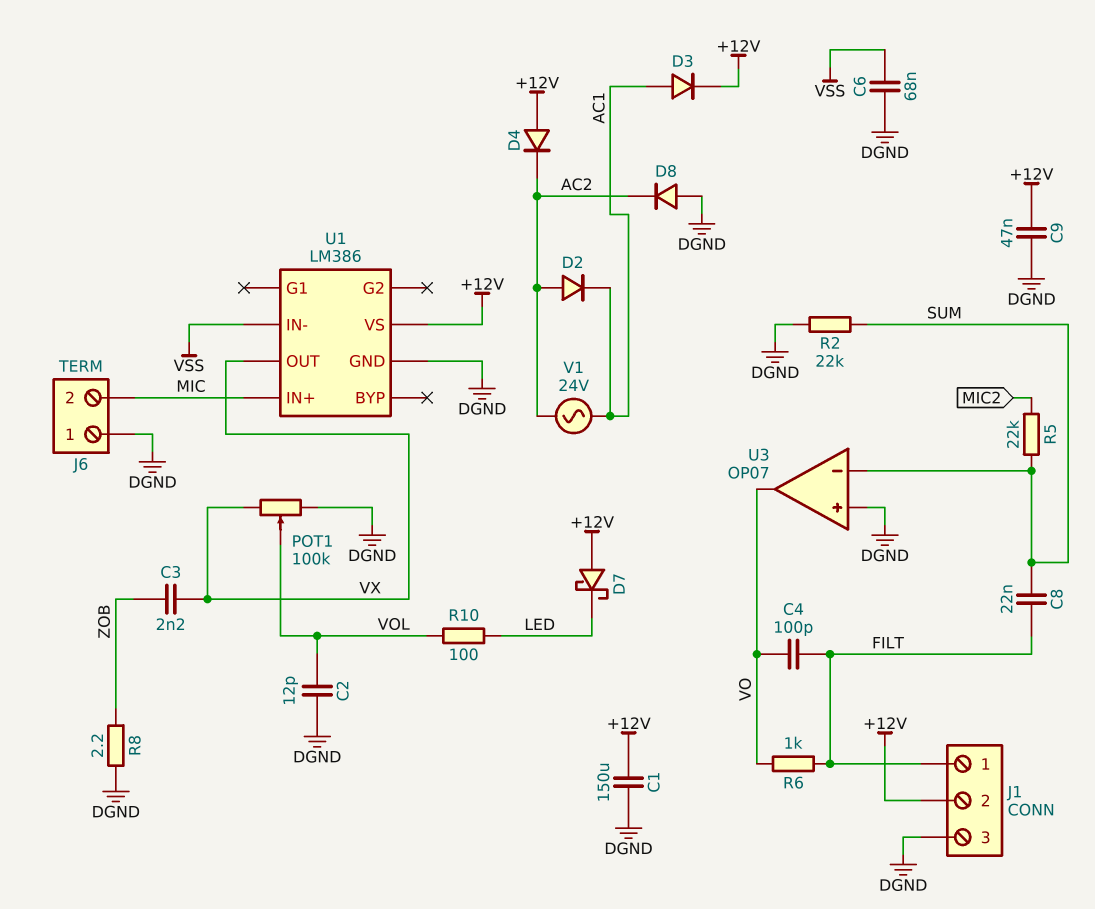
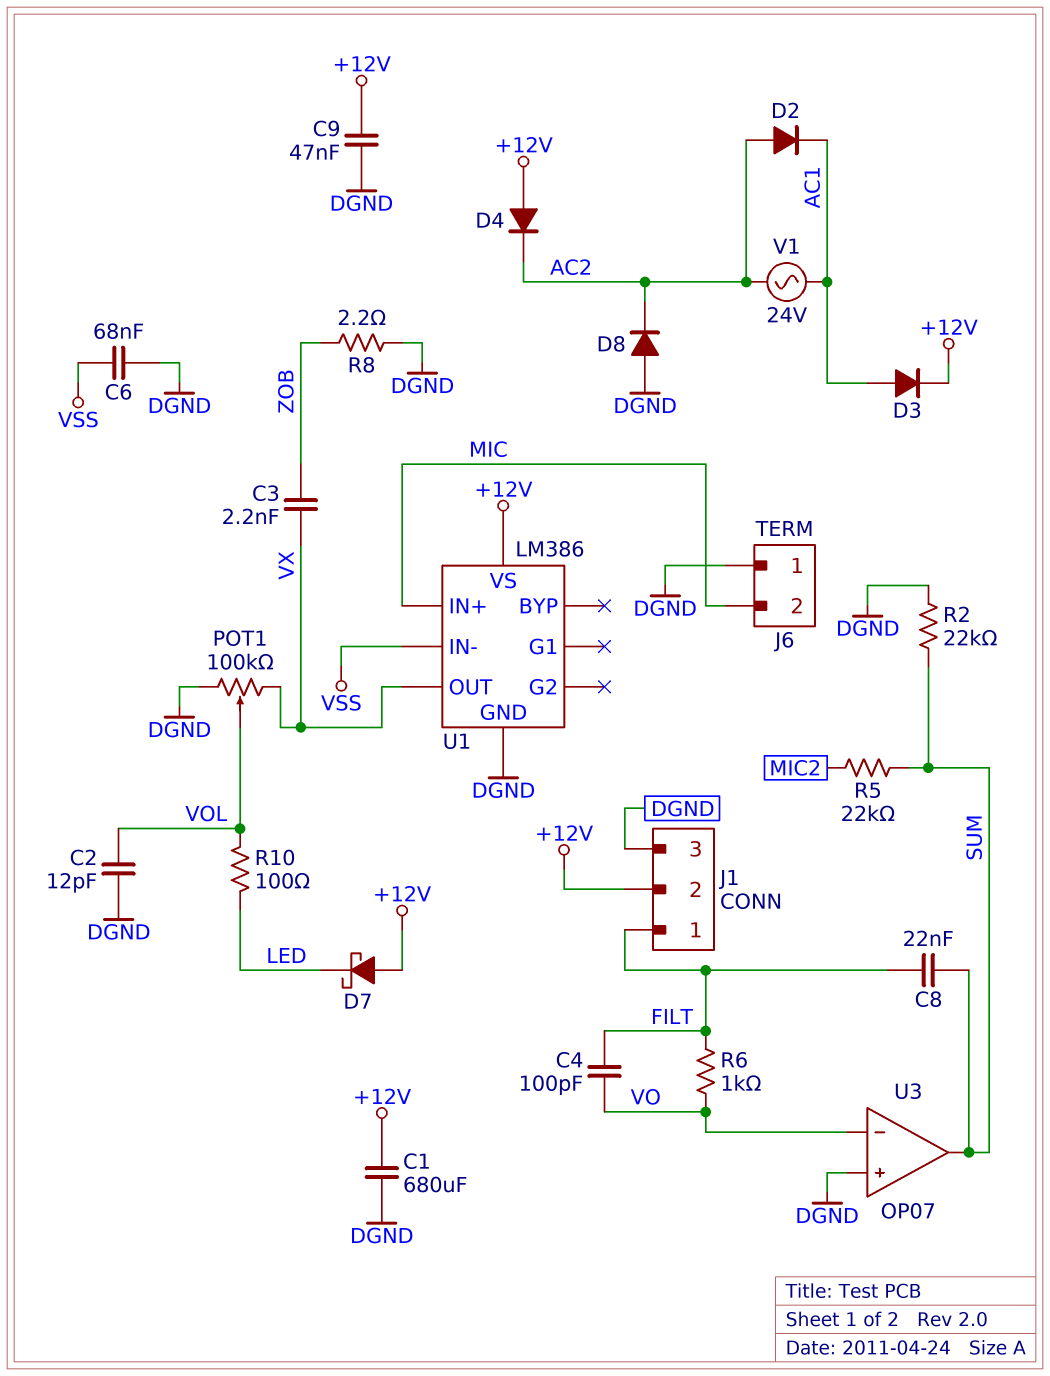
C1: 150uF (+12V, DGND) -> 680uF (+12V, DGND)
U3 pin in-: SUM -> VO
U3 pin out: VO -> SUM

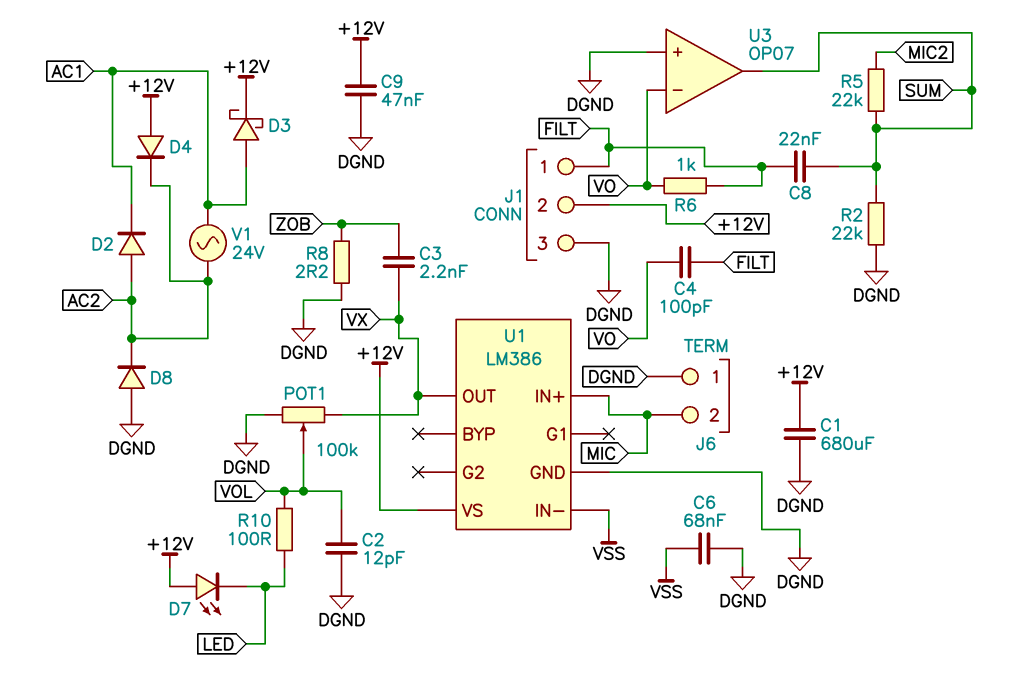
D3: diode (A AC1, K +12V) -> schottky (A AC1, K +12V)
D7: schottky (A +12V, K LED) -> LED (A +12V, K LED)

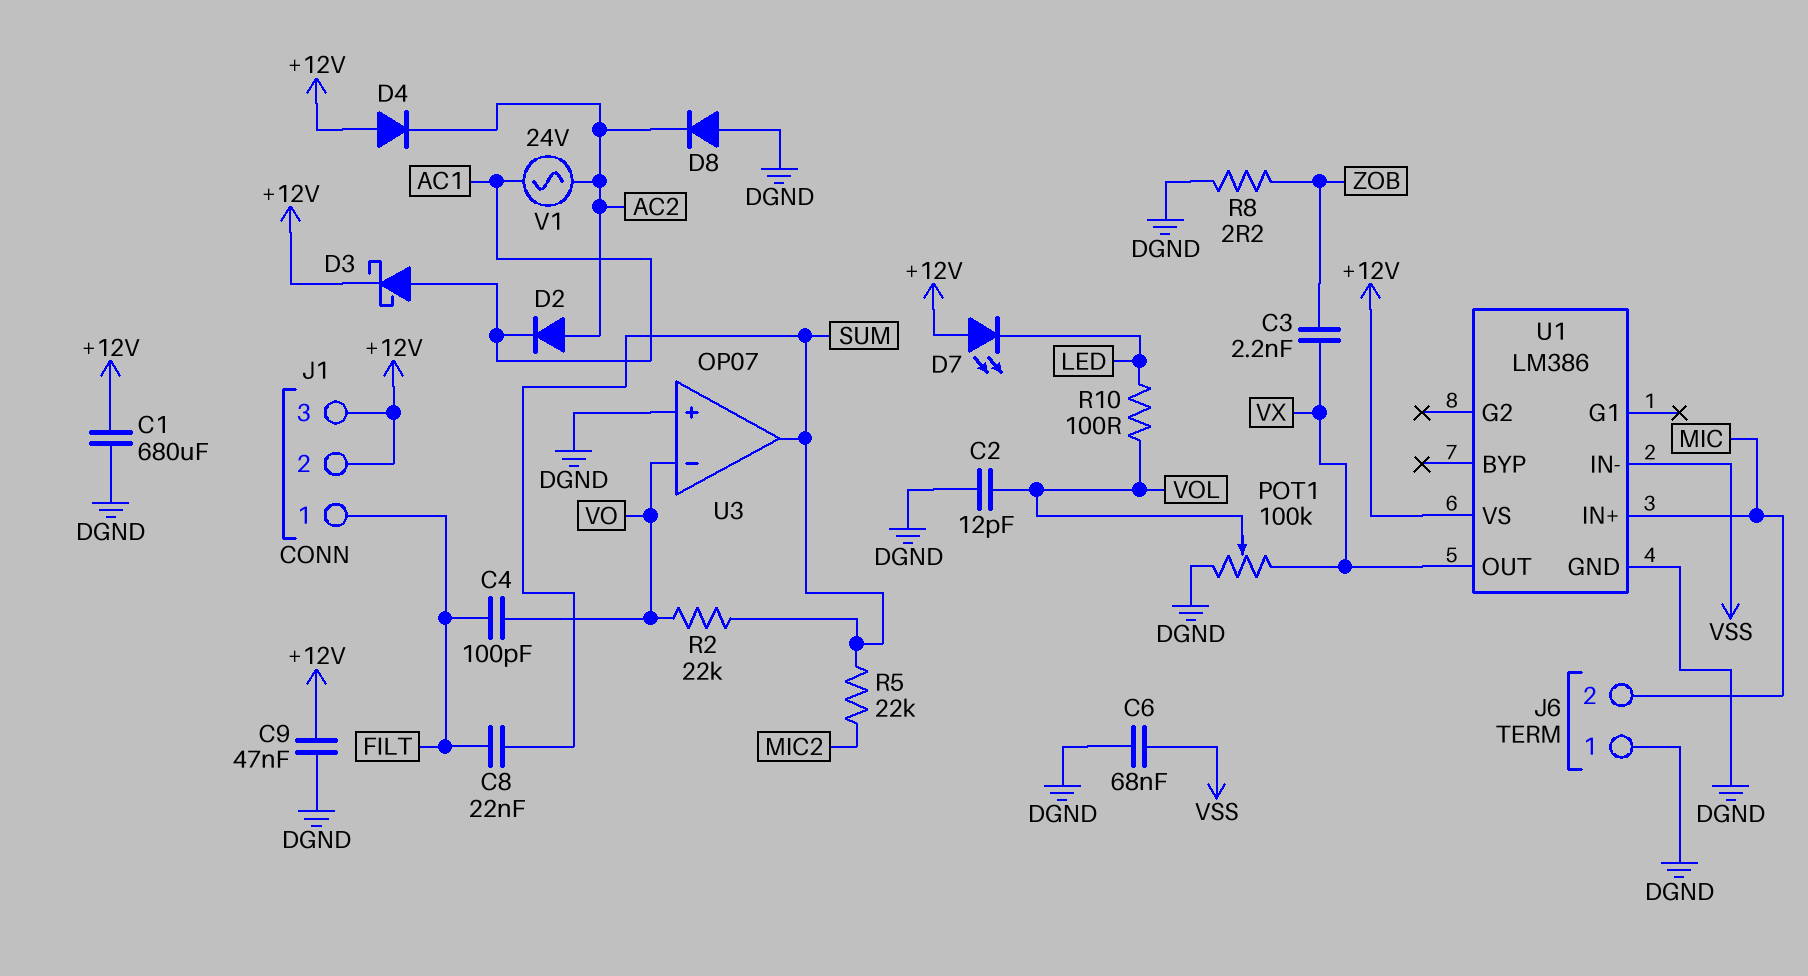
J1 pin 3: DGND -> +12V
R2: 22k (DGND, SUM) -> 22k (SUM, VO)
R6: 1k (FILT, VO) -> none

